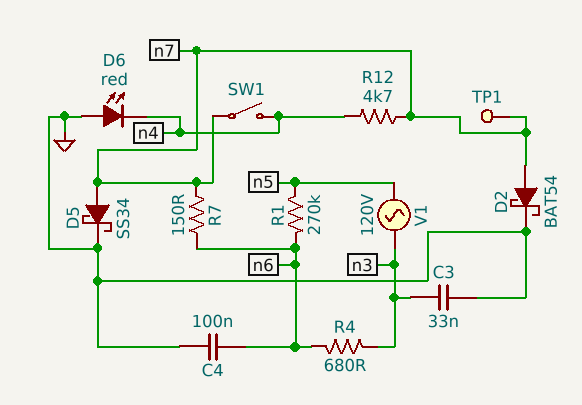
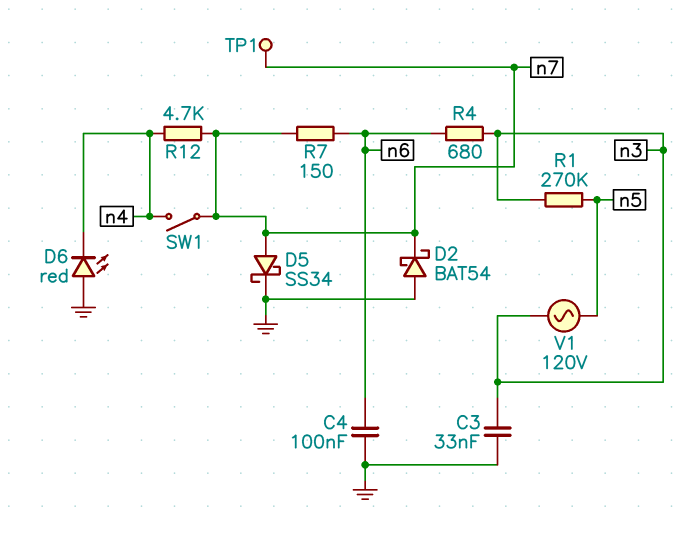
D2: schottky BAT54 (A n7, K GND) -> schottky BAT54 (A GND, K n7)
R1: 270k (n5, n6) -> 270k (n3, n5)

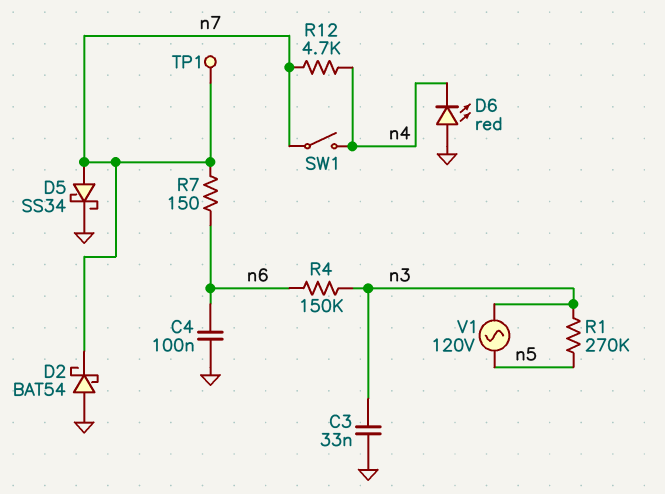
R4: 680 (n3, n6) -> 150k (n3, n6)

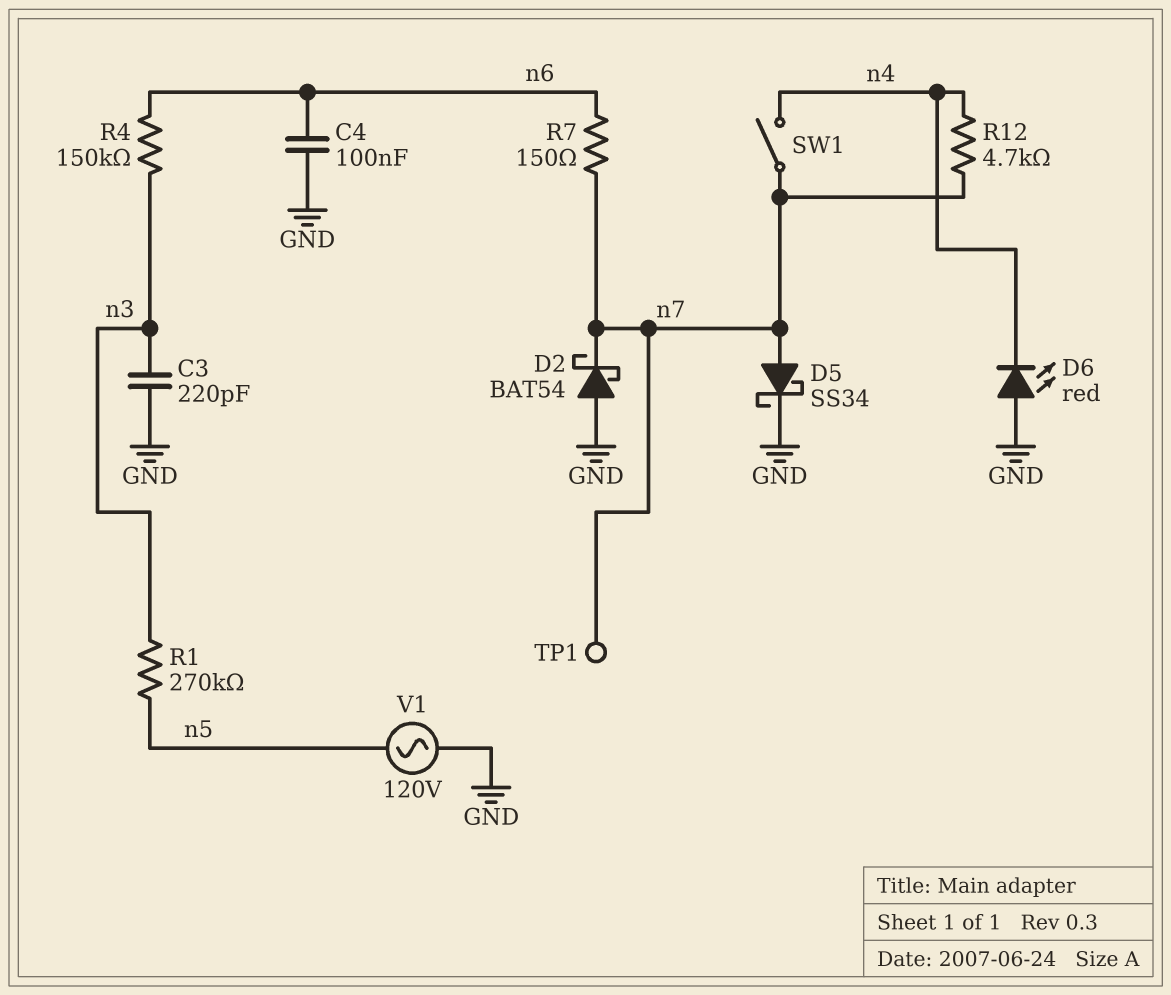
C3: 33nF (GND, n3) -> 220pF (GND, n3)
V1: AC 120V (n3, n5) -> AC 120V (GND, n5)

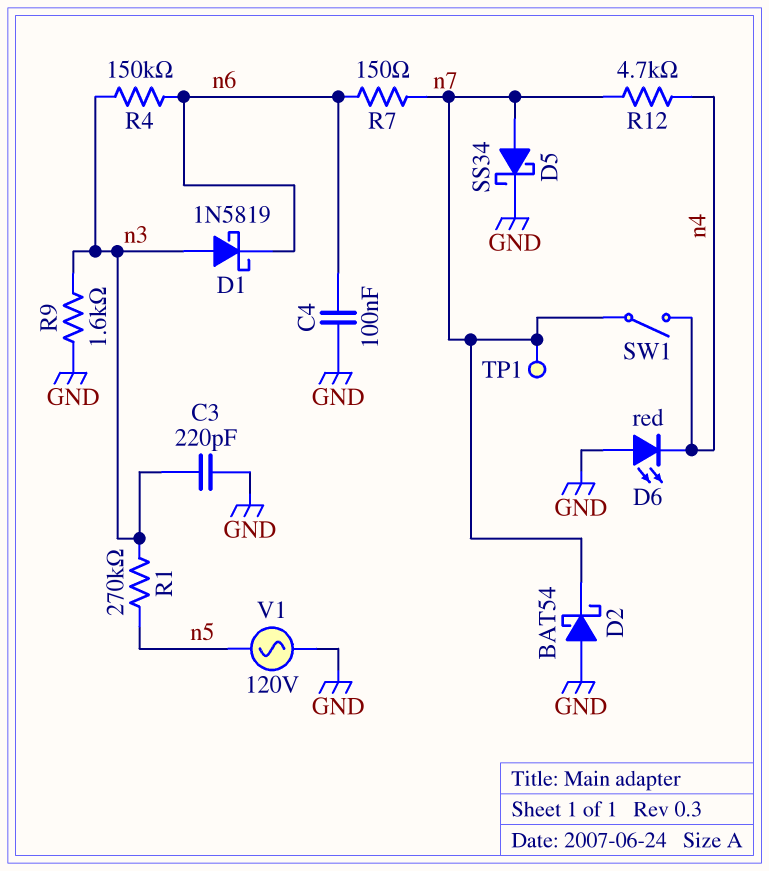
D1: none -> schottky 1N5819 (A n3, K n6)
R9: none -> 1.6k (GND, n3)

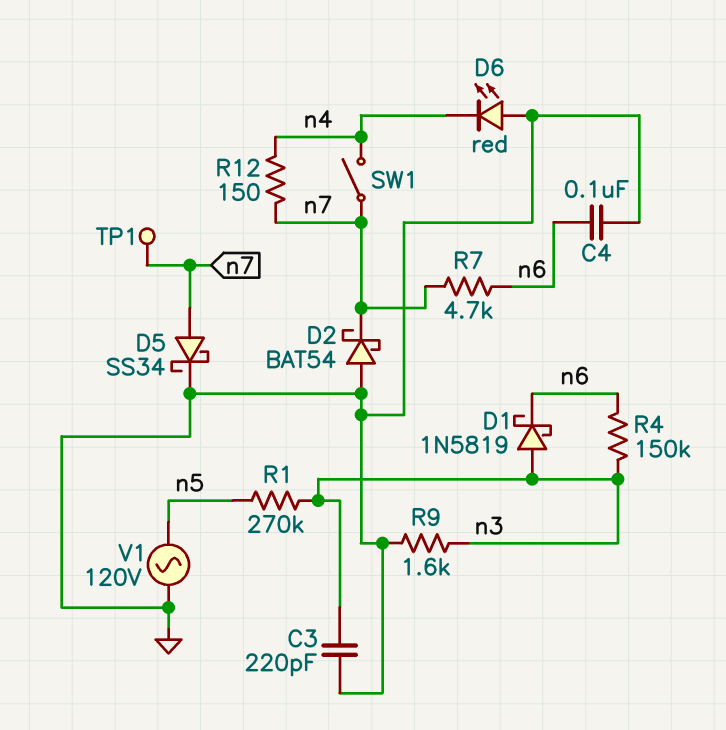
R7: 150 (n6, n7) -> 4.7k (n6, n7)
R12: 4.7k (n4, n7) -> 150 (n4, n7)

